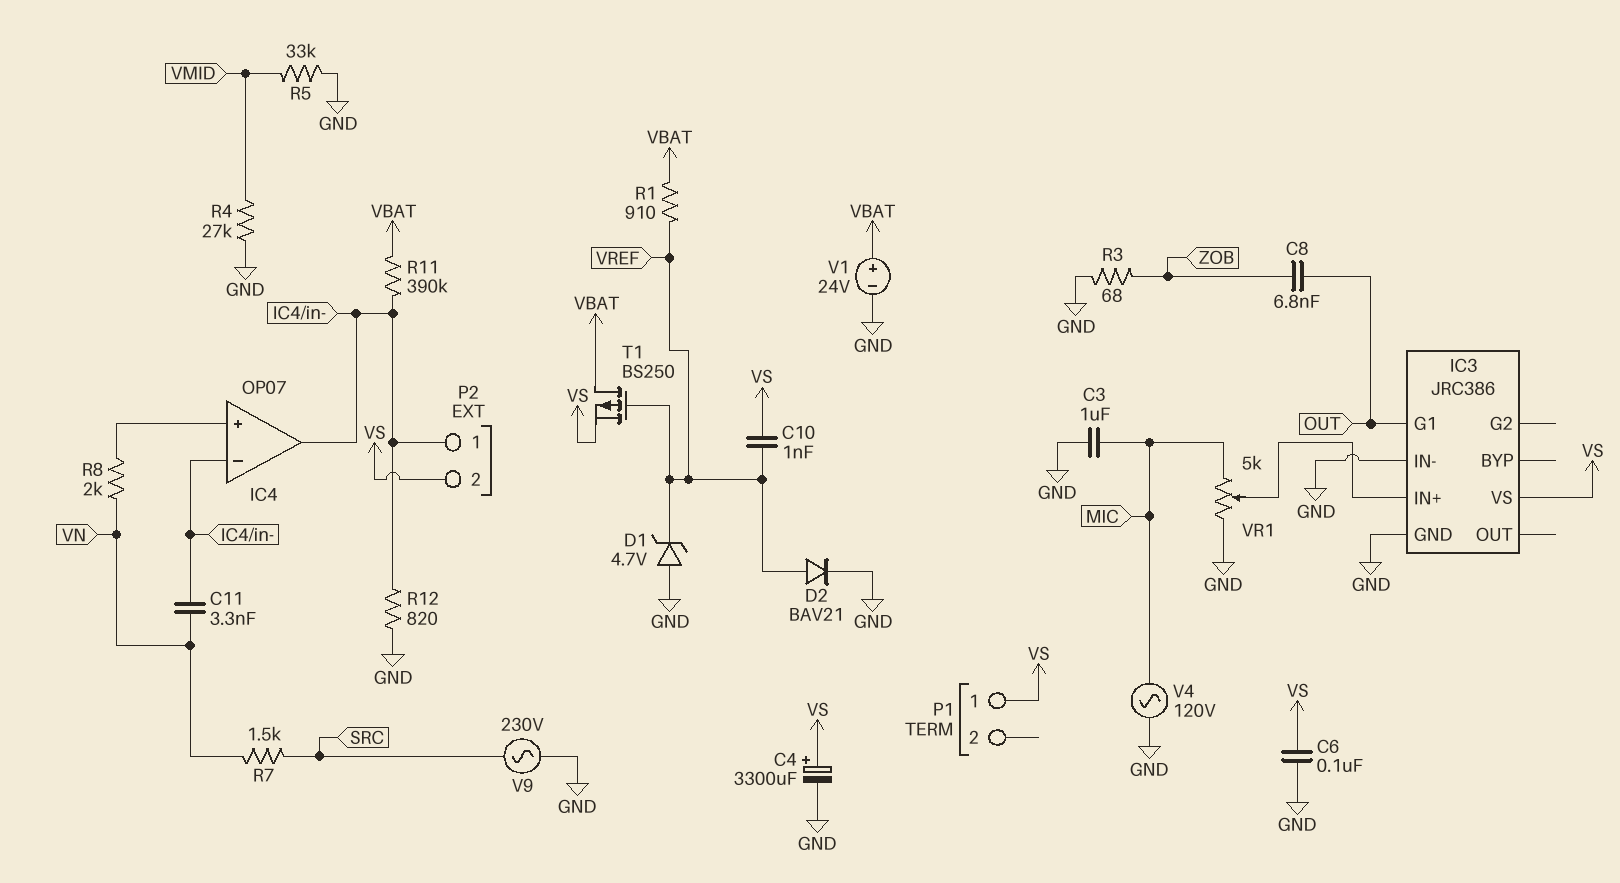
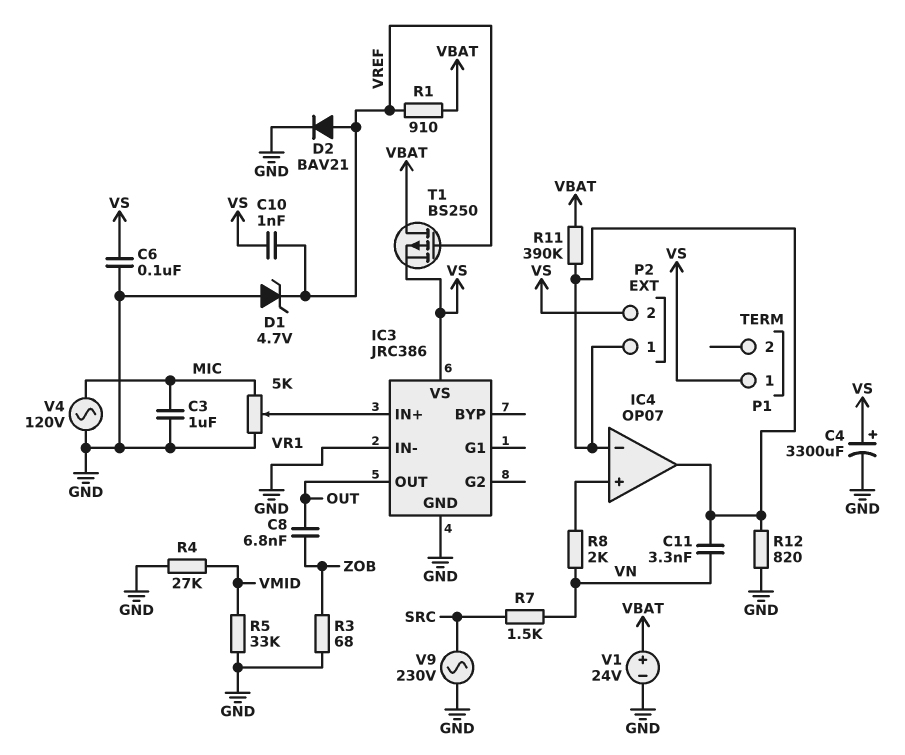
IC3 pin G1: OUT -> none
IC3 pin OUT: none -> OUT

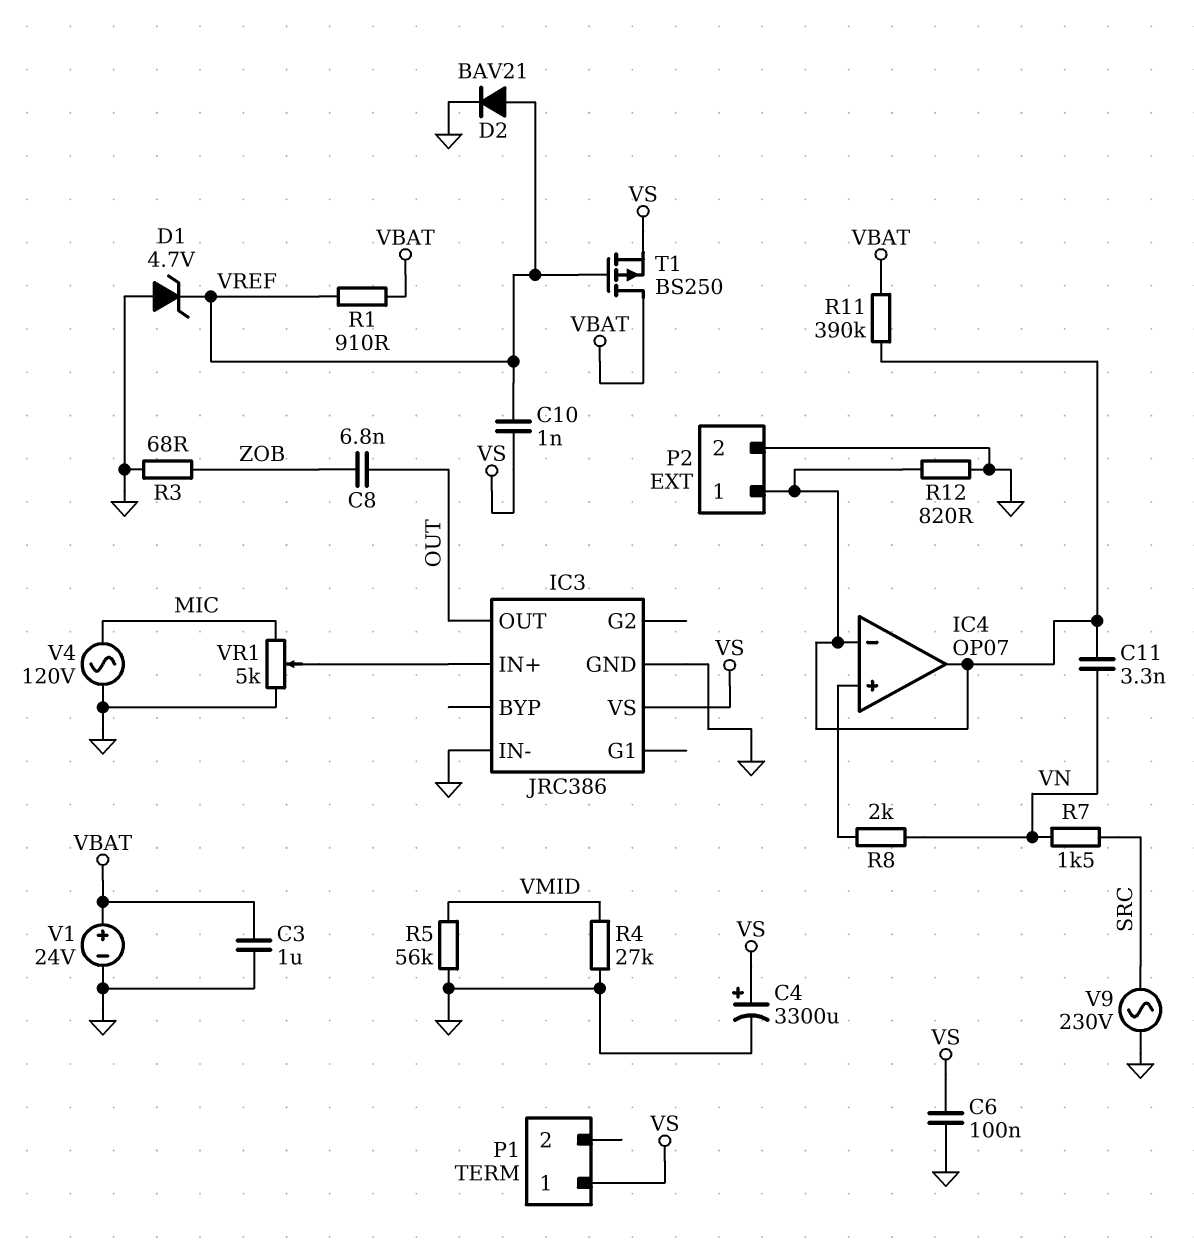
C3: 1uF (GND, MIC) -> 1uF (GND, VBAT)
P2 pin 2: VS -> GND
R5: 33k (GND, VMID) -> 56k (GND, VMID)

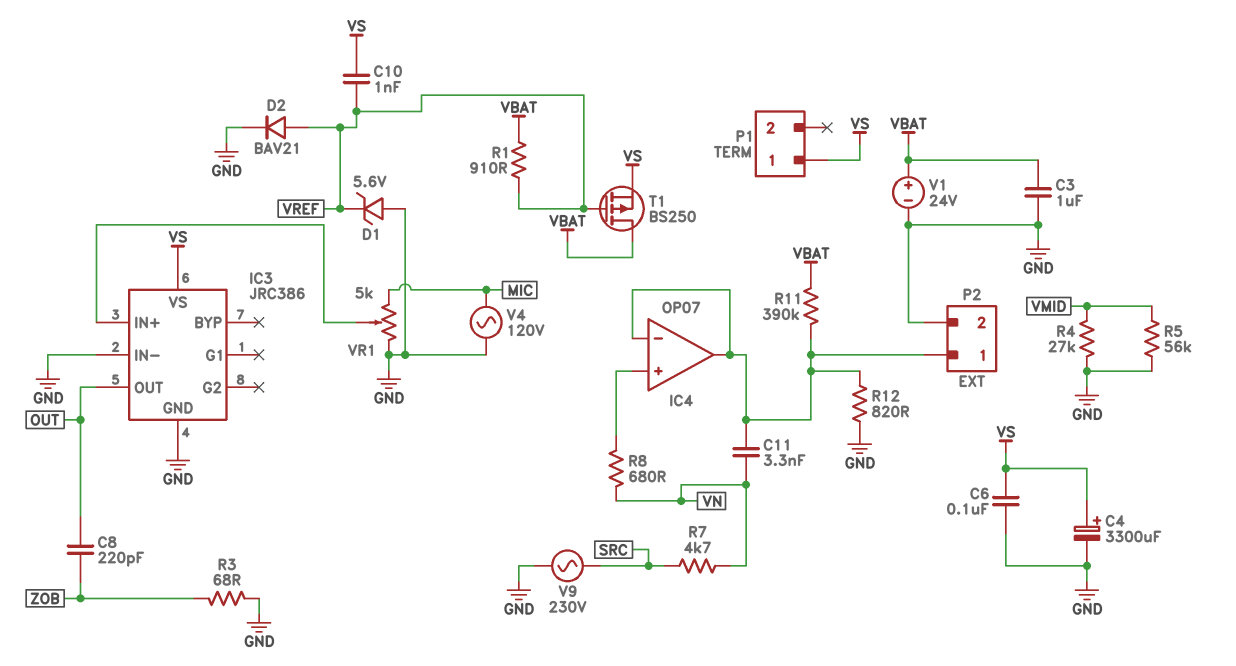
C8: 6.8nF (OUT, ZOB) -> 220pF (OUT, ZOB)
D1: zener 4.7V (A GND, K VREF) -> zener 5.6V (A GND, K VREF)
R7: 1.5k (SRC, VN) -> 4.7k (SRC, VN)
R8: 2k (IC4/in+, VN) -> 680 (IC4/in+, VN)

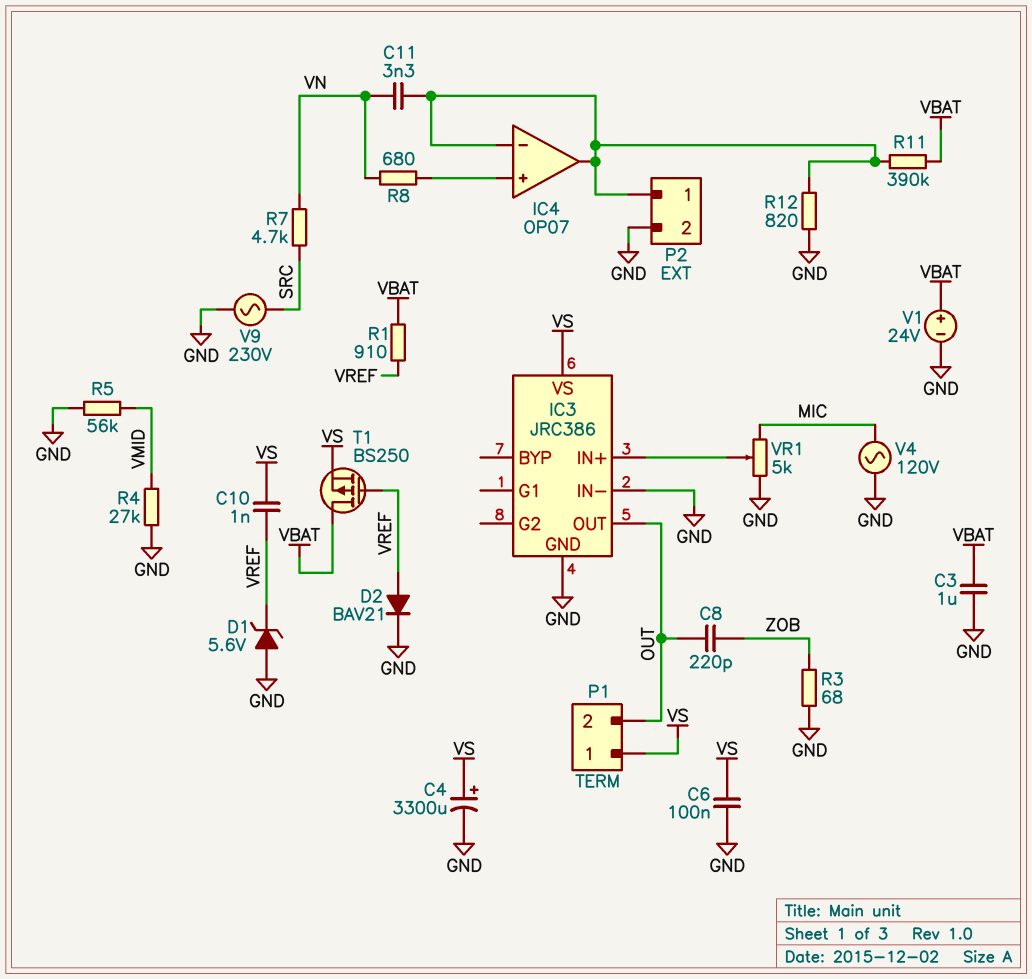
P1 pin 2: none -> OUT

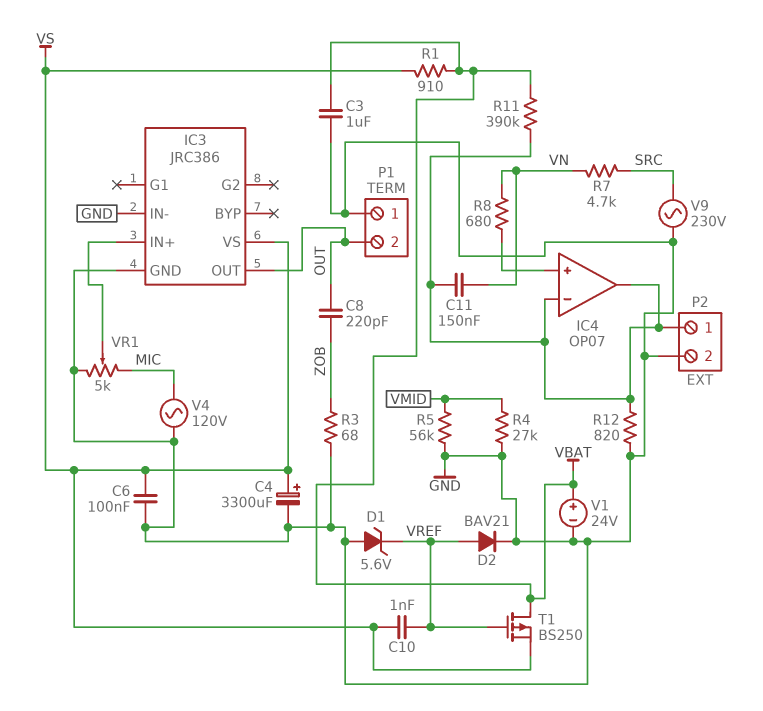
C11: 3.3nF (IC4/in-, VN) -> 150nF (IC4/in-, VN)
P1 pin 1: VS -> GND
R1: 910 (VBAT, VREF) -> 910 (VBAT, VS)

